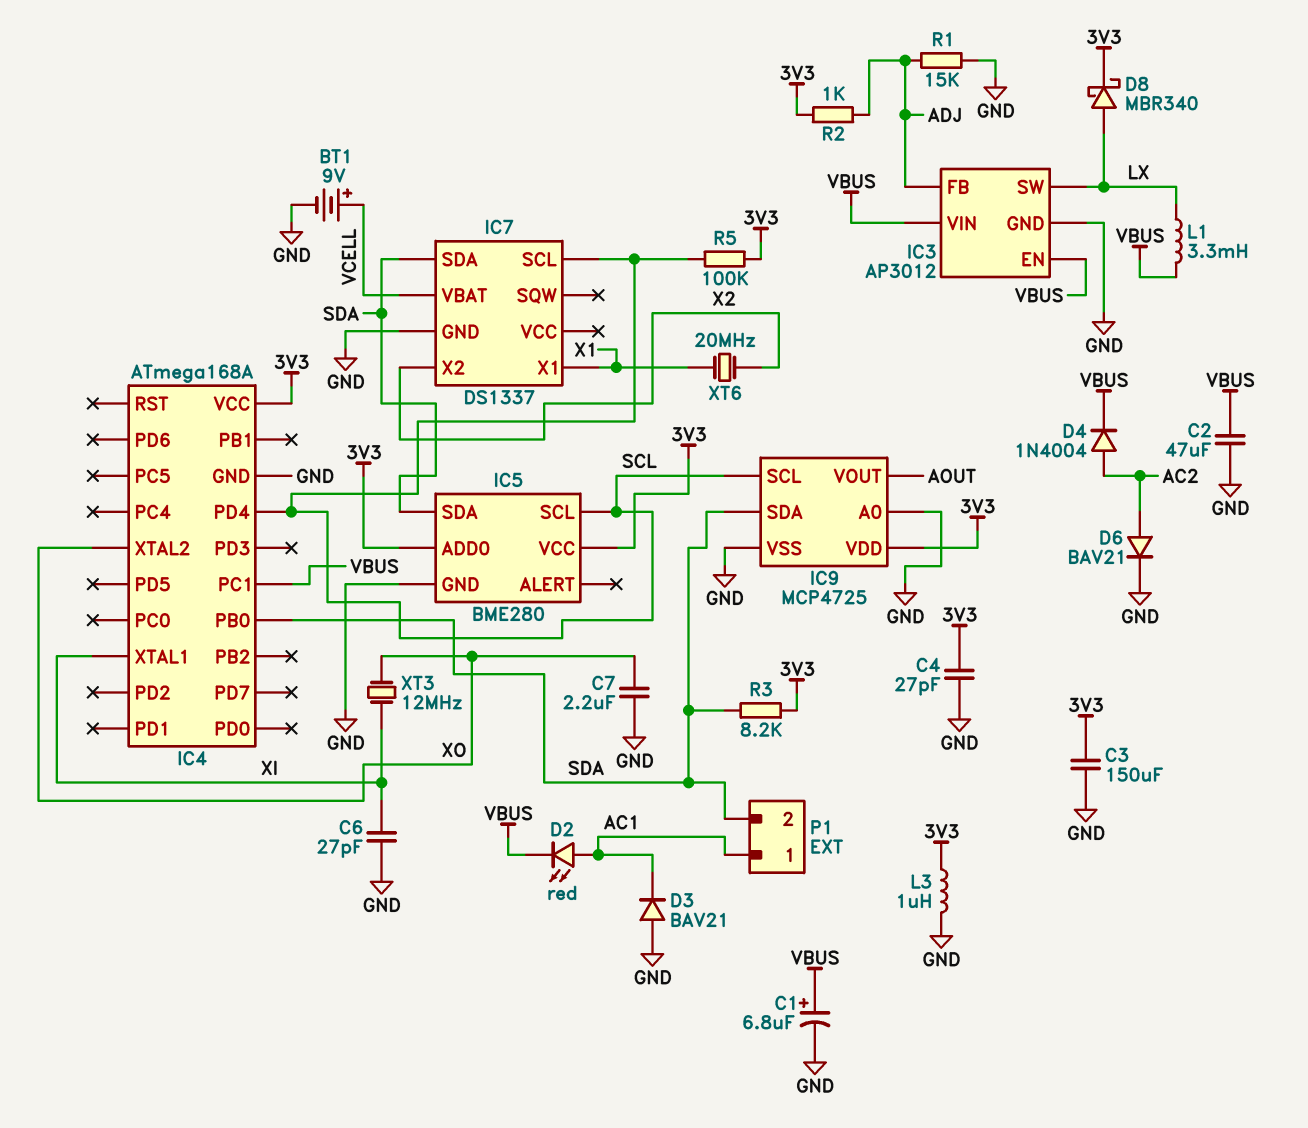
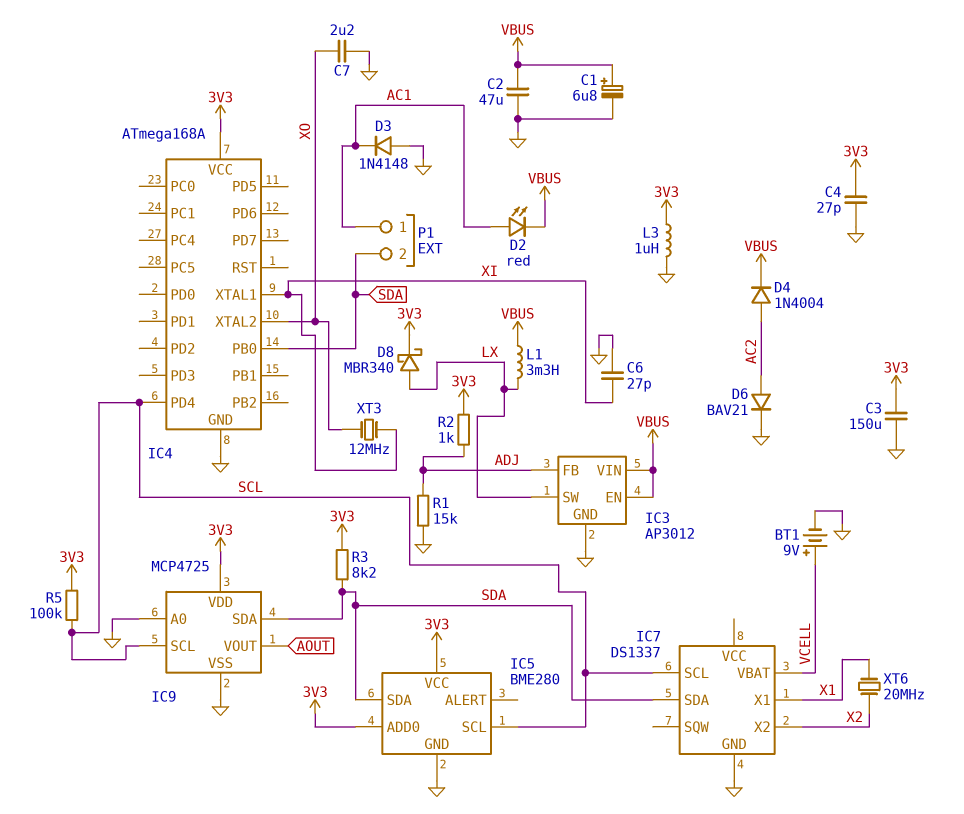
D3: diode BAV21 (A GND, K AC1) -> diode 1N4148 (A GND, K AC1)
IC4 pin PC1: VBUS -> none

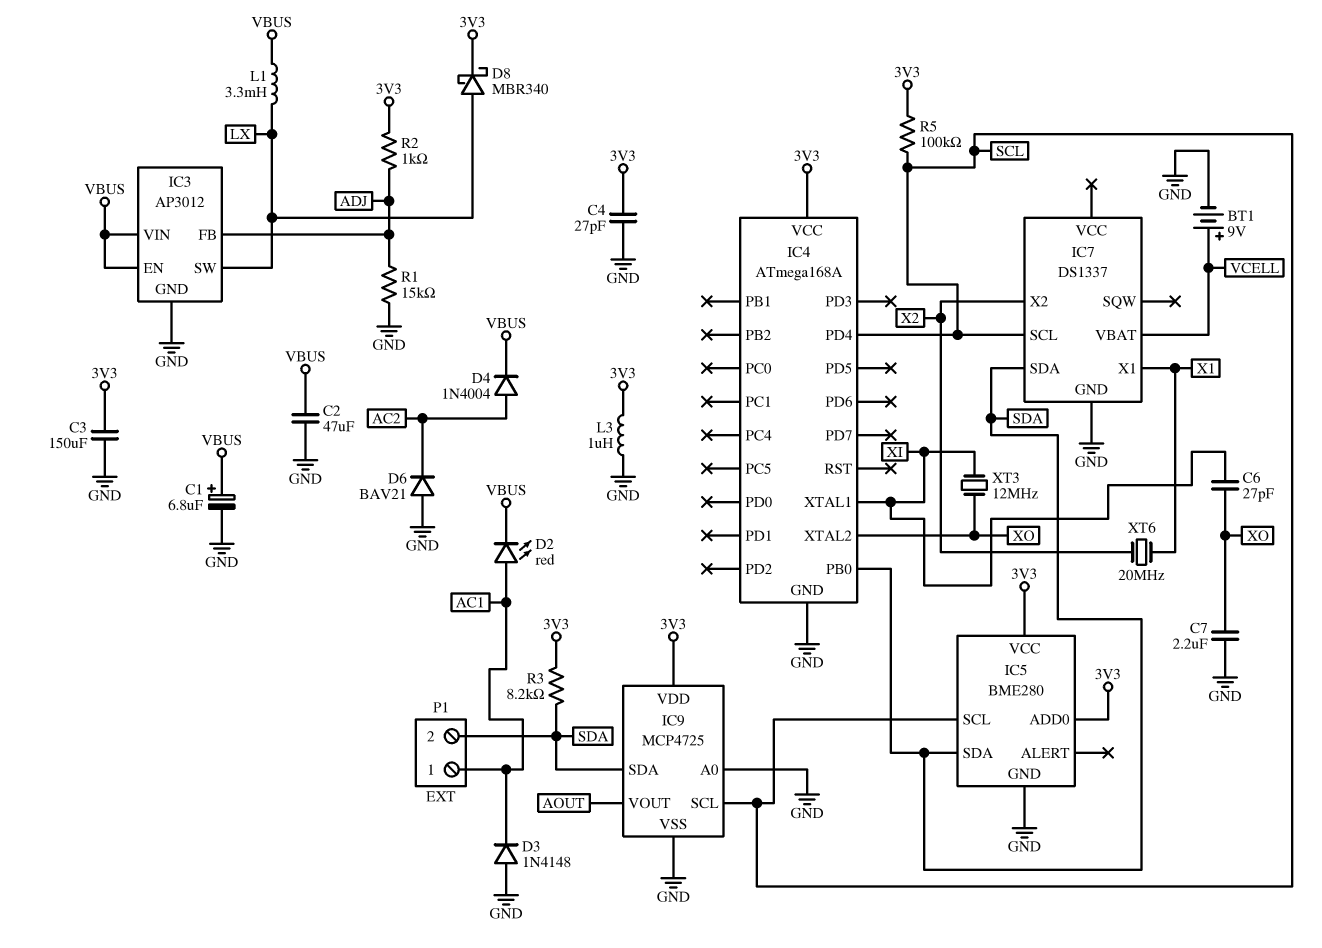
C6: 27pF (GND, XI) -> 27pF (XI, XO)
D6: diode BAV21 (A AC2, K GND) -> diode BAV21 (A GND, K AC2)

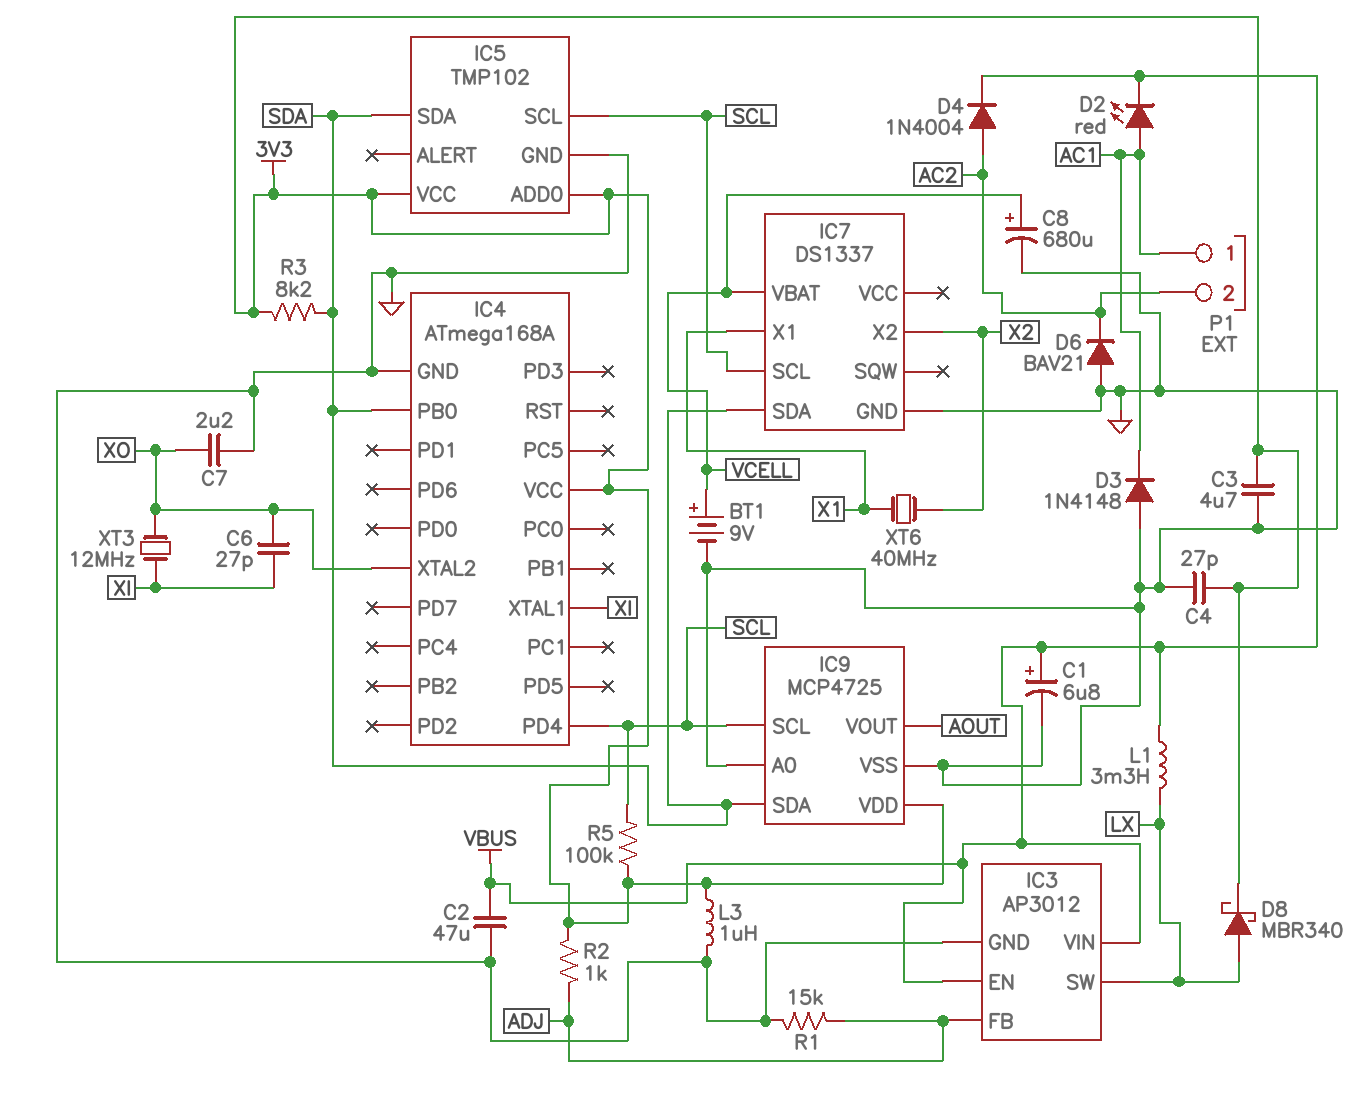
C3: 150uF (3V3, GND) -> 4.7uF (3V3, GND)
C8: none -> 680uF (plus VCELL, minus GND)
IC5: BME280 -> TMP102
P1 pin 2: SDA -> AC2
XT6: 20MHz (X1, X2) -> 40MHz (X1, X2)

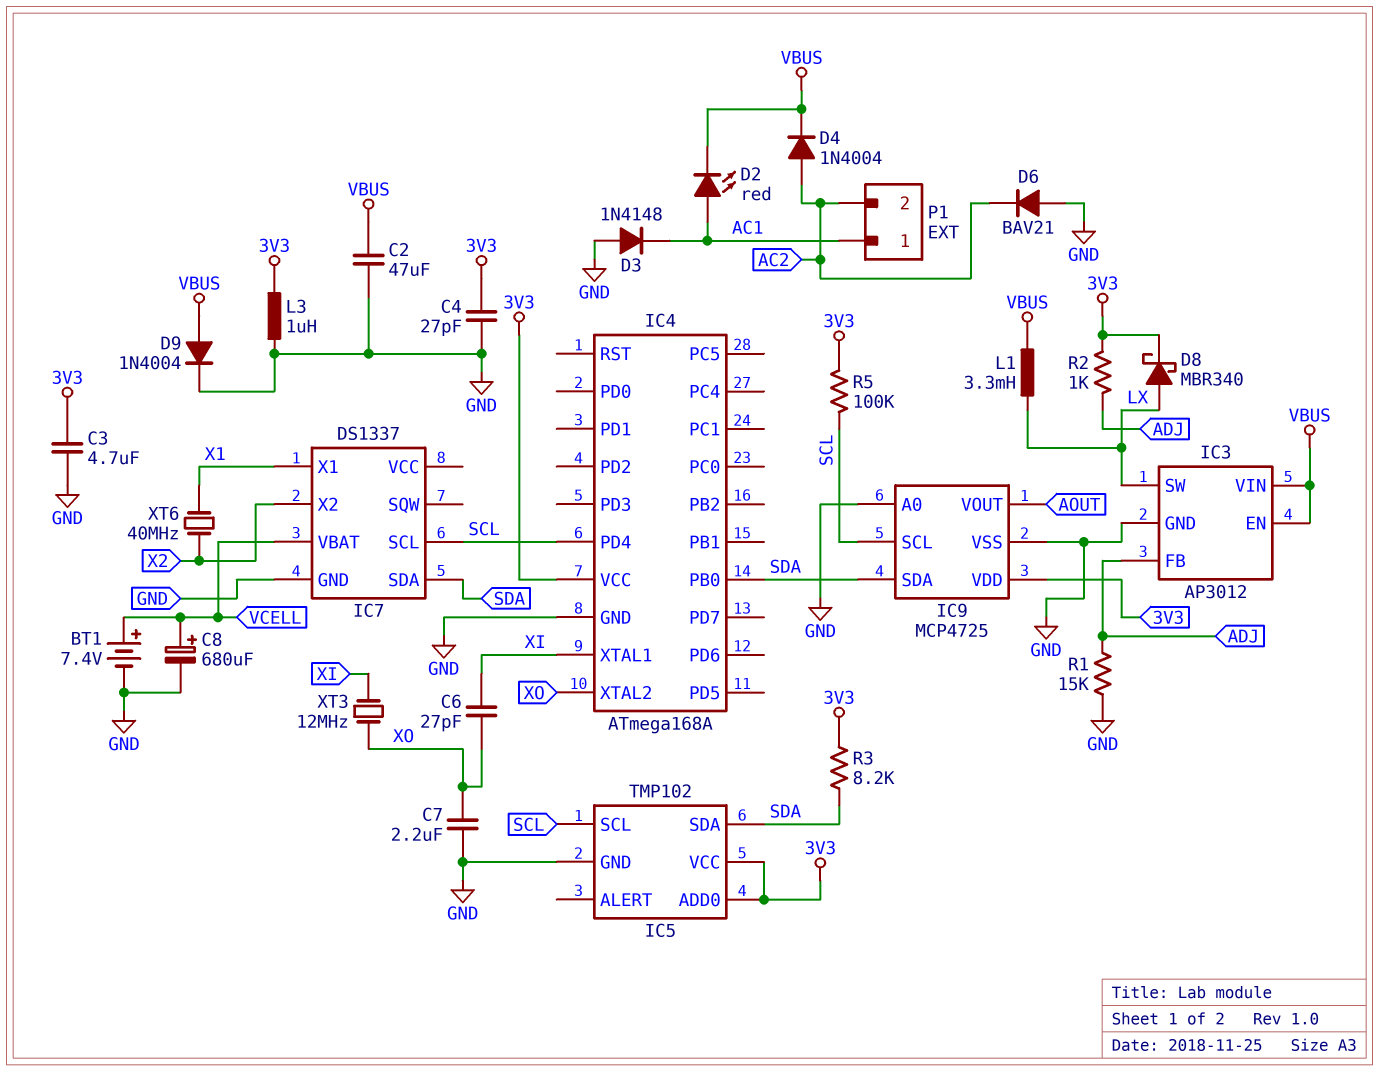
BT1: 9V (plus VCELL, minus GND) -> 7.4V (plus VCELL, minus GND)
C1: 6.8uF (plus VBUS, minus GND) -> none
D9: none -> diode 1N4004 (A VBUS, K GND)

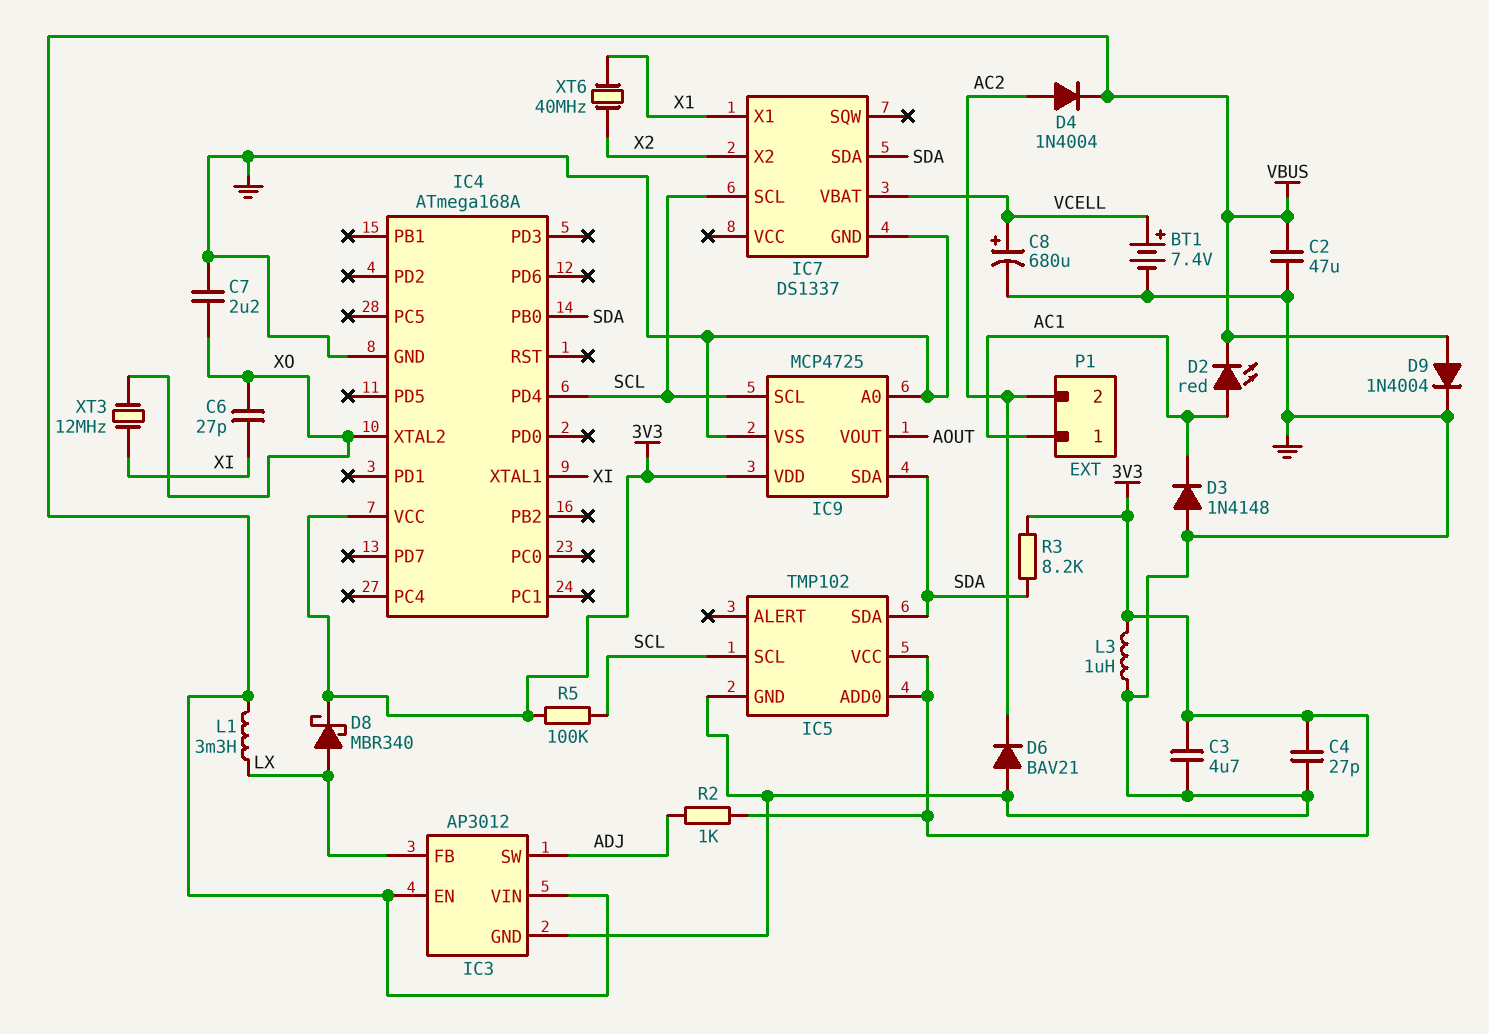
IC3 pin FB: ADJ -> LX
IC3 pin SW: LX -> ADJ
R1: 15k (ADJ, GND) -> none

